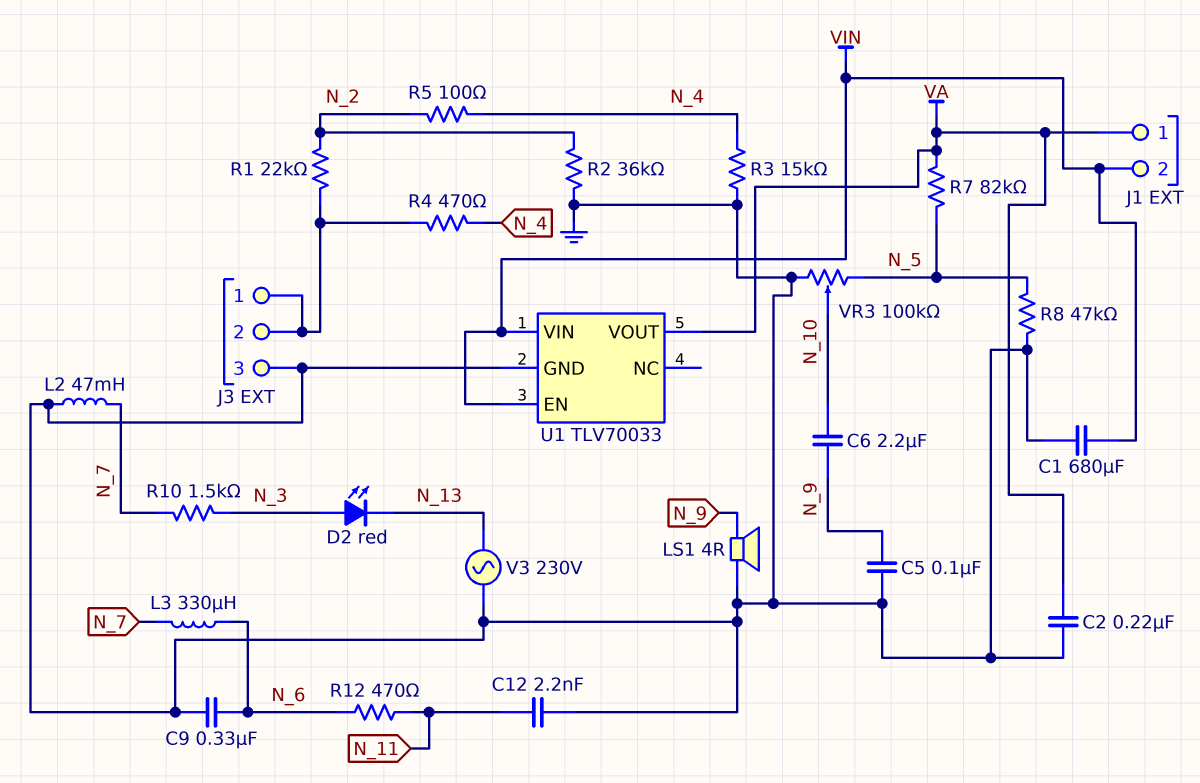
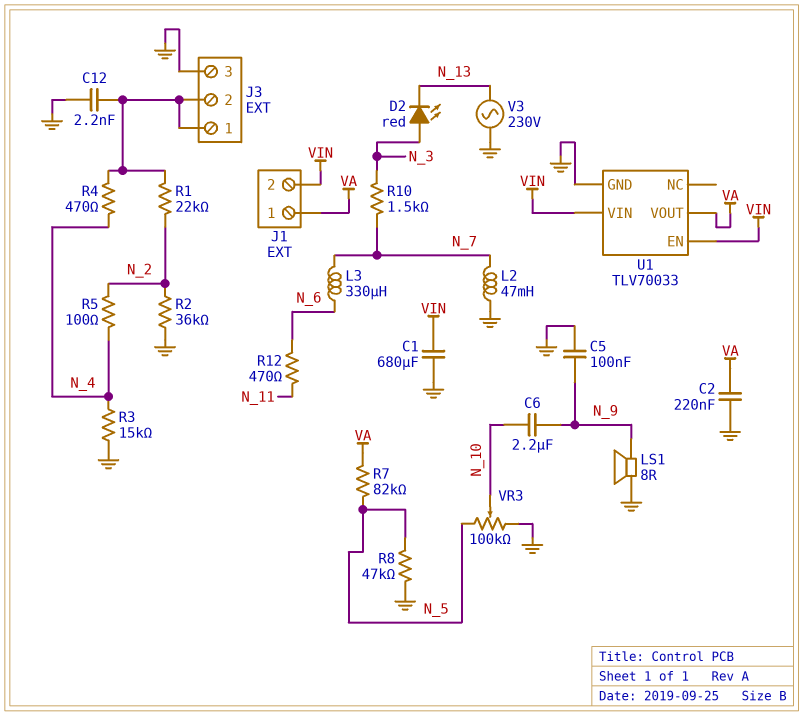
C9: 330nF (GND, N_6) -> none
C12: 2.2nF (GND, N_11) -> 2.2nF (GND, J3/1)
LS1: speaker 4R (GND, N_9) -> speaker 8R (GND, N_9)

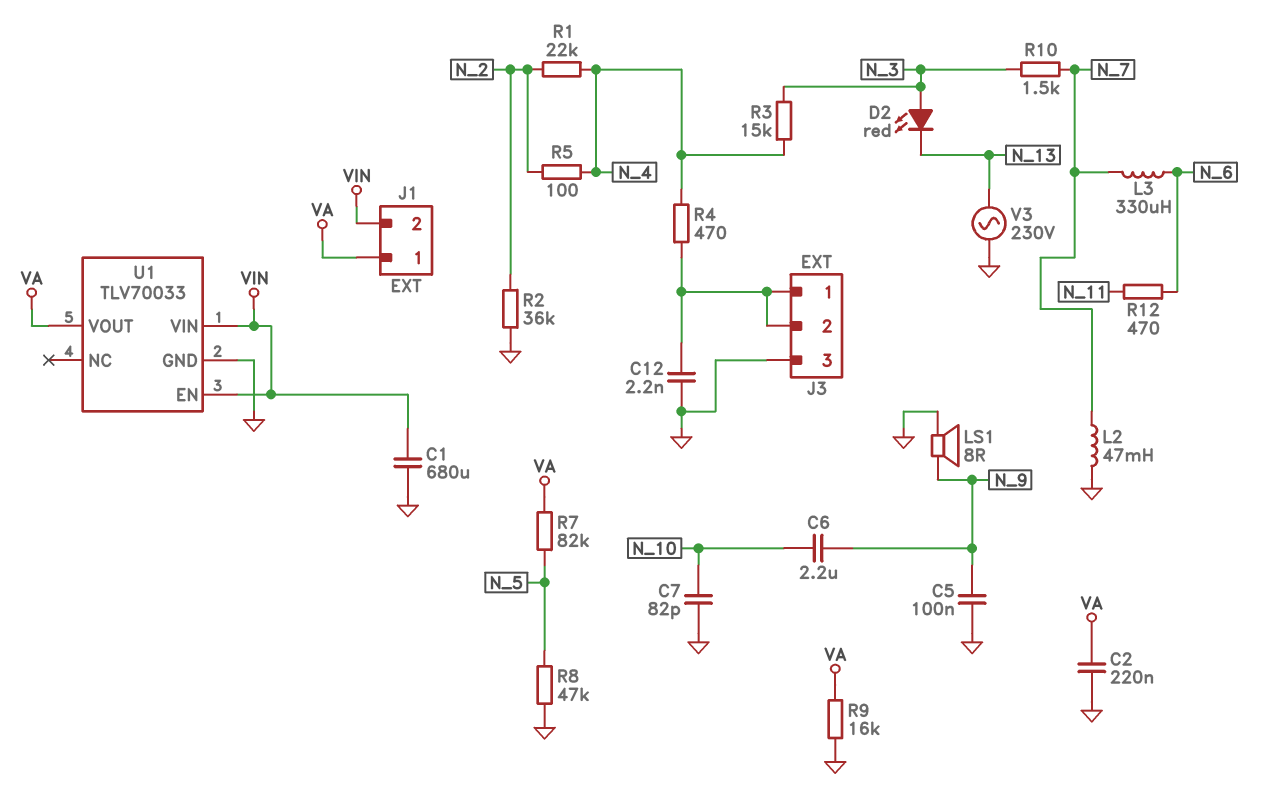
C7: none -> 82pF (GND, N_10)
R1: 22k (J3/1, N_2) -> 22k (N_2, N_4)
R3: 15k (GND, N_4) -> 15k (N_3, N_4)
R9: none -> 16k (GND, VA)
VR3: 100k (GND, N_5, wiper N_10) -> none

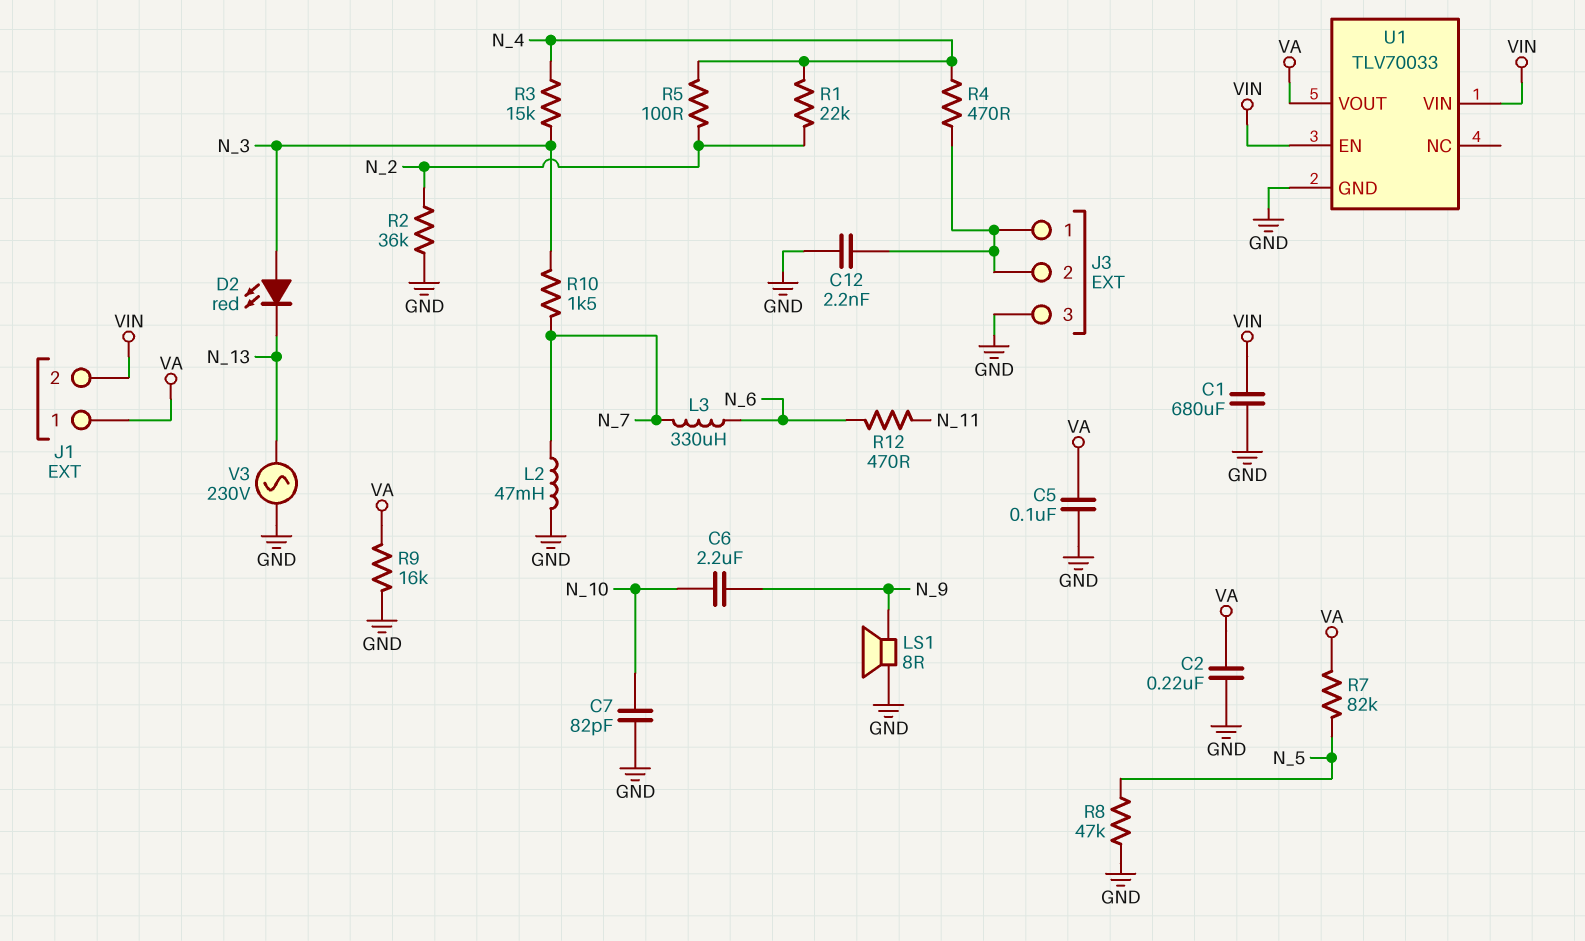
C5: 100nF (GND, N_9) -> 100nF (GND, VA)

